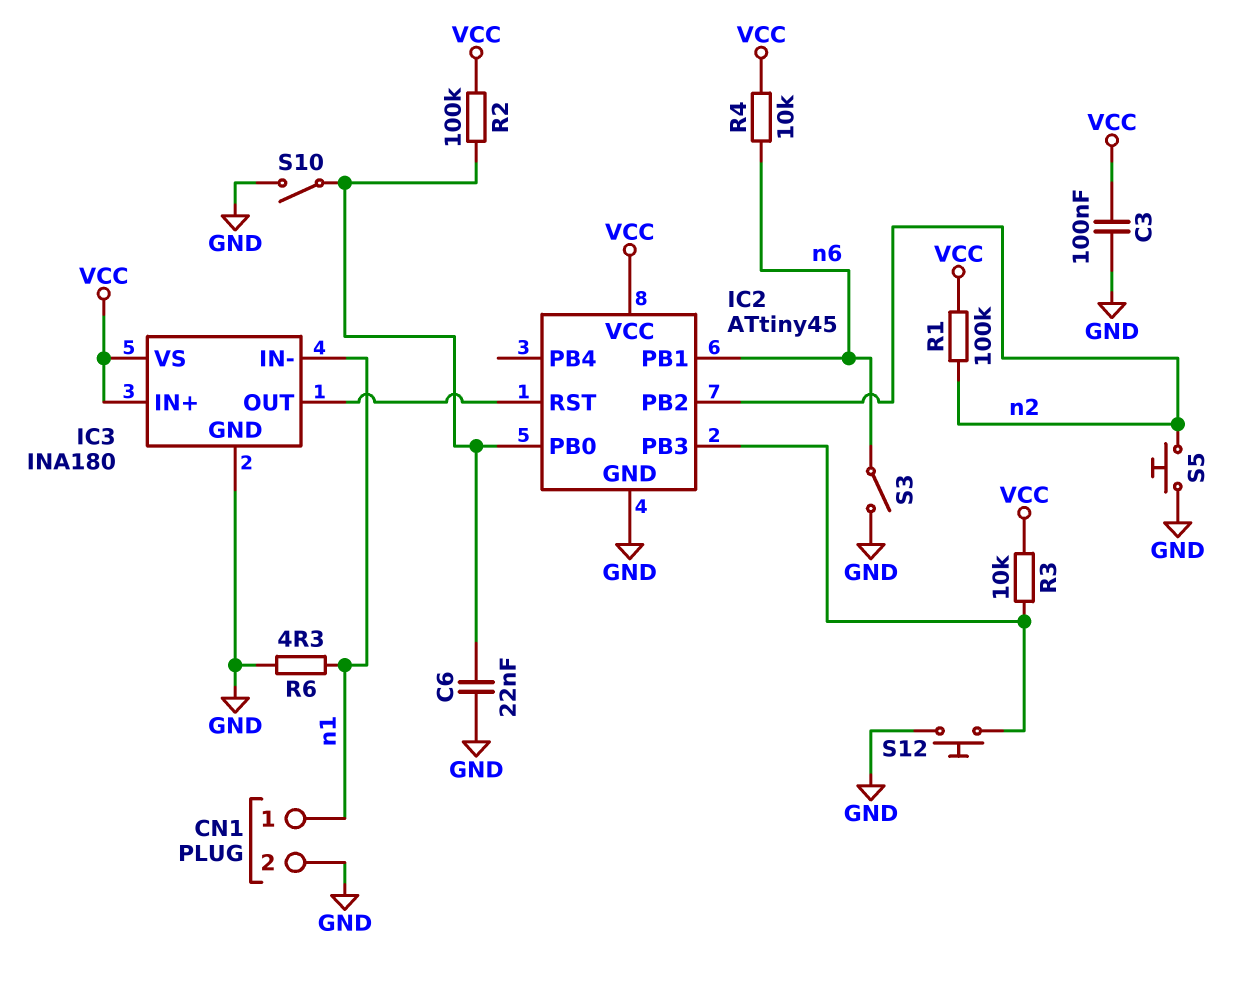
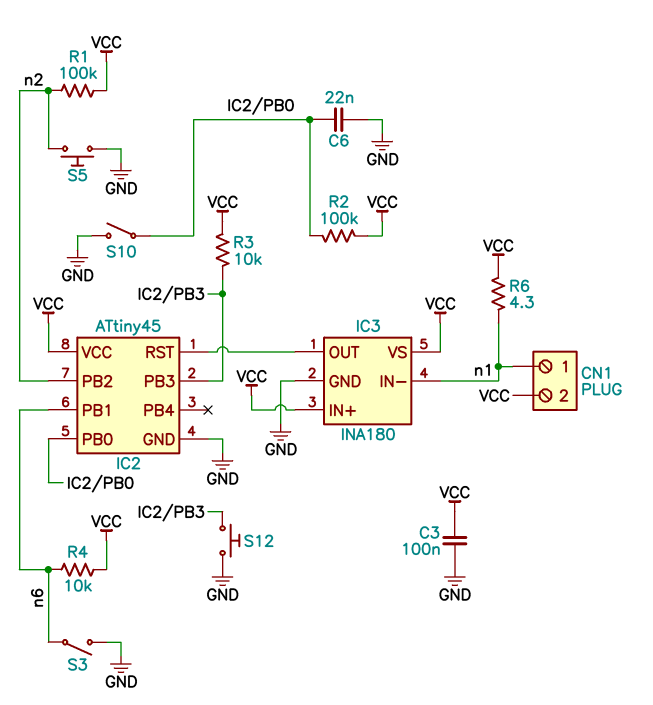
CN1 pin 2: GND -> VCC
R6: 4.3 (GND, n1) -> 4.3 (VCC, n1)

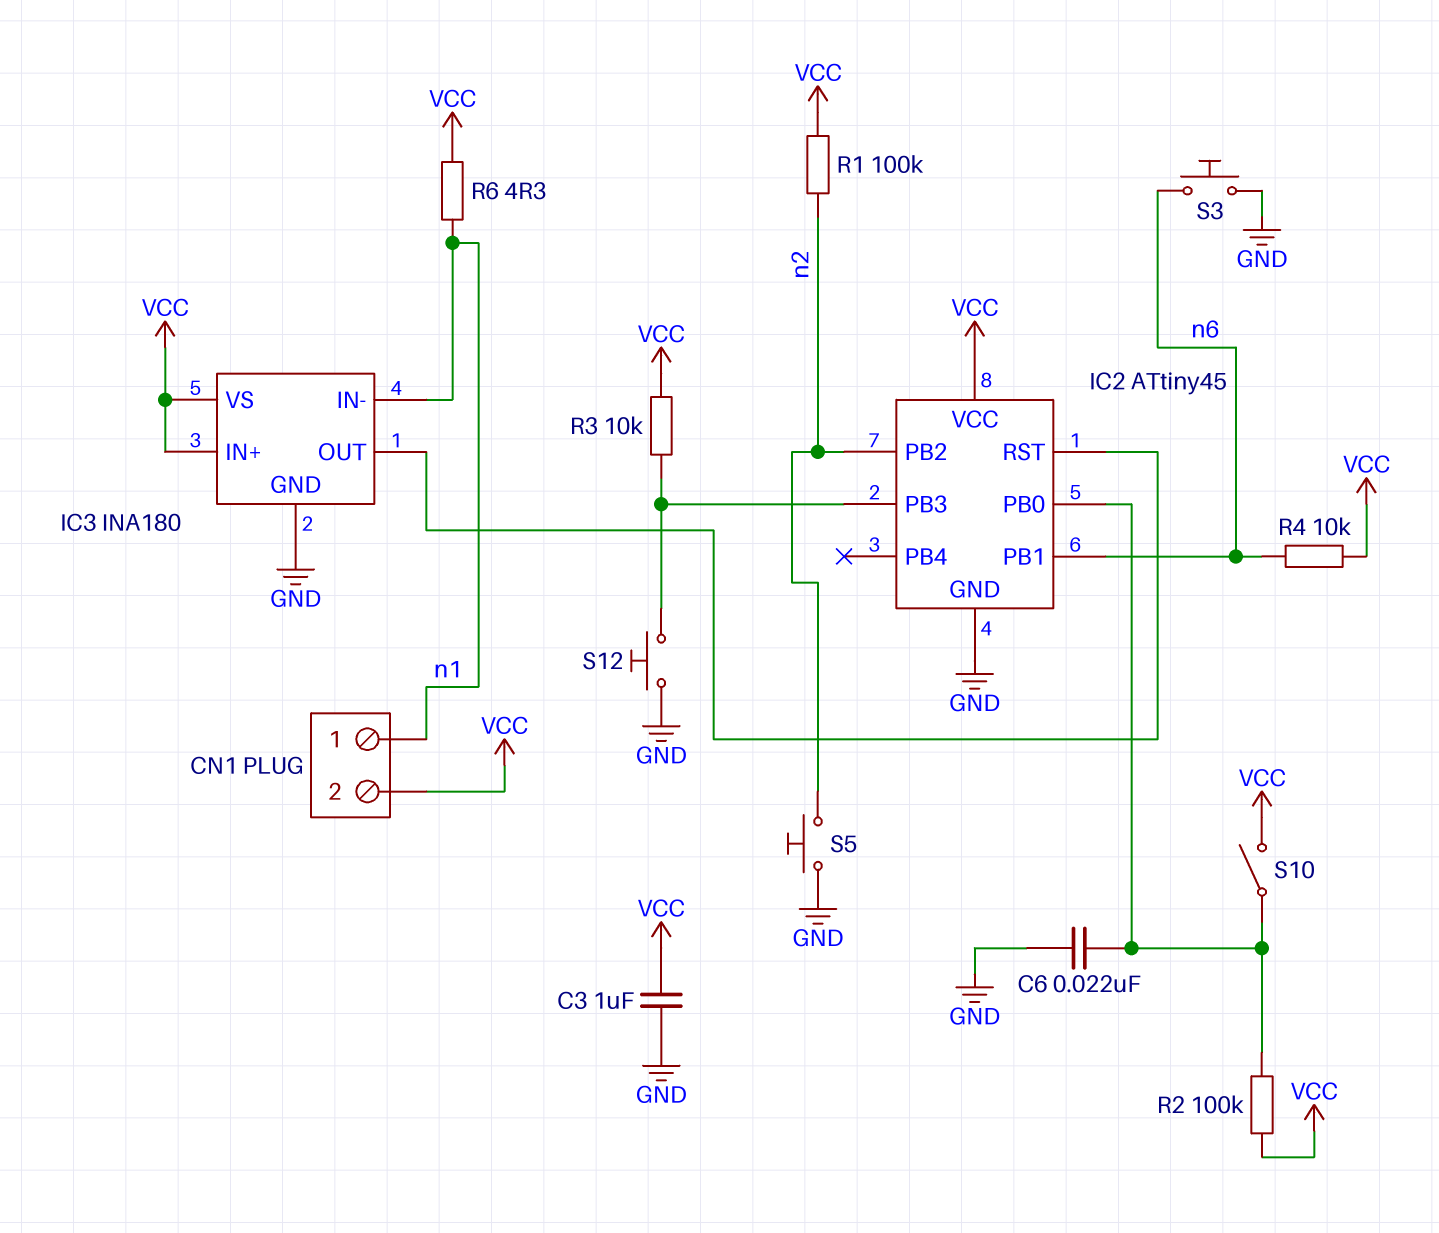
C3: 100nF (GND, VCC) -> 1uF (GND, VCC)
S3: switch (GND, n6) -> button (GND, n6)
S10: switch (GND, IC2/PB0) -> switch (IC2/PB0, VCC)

